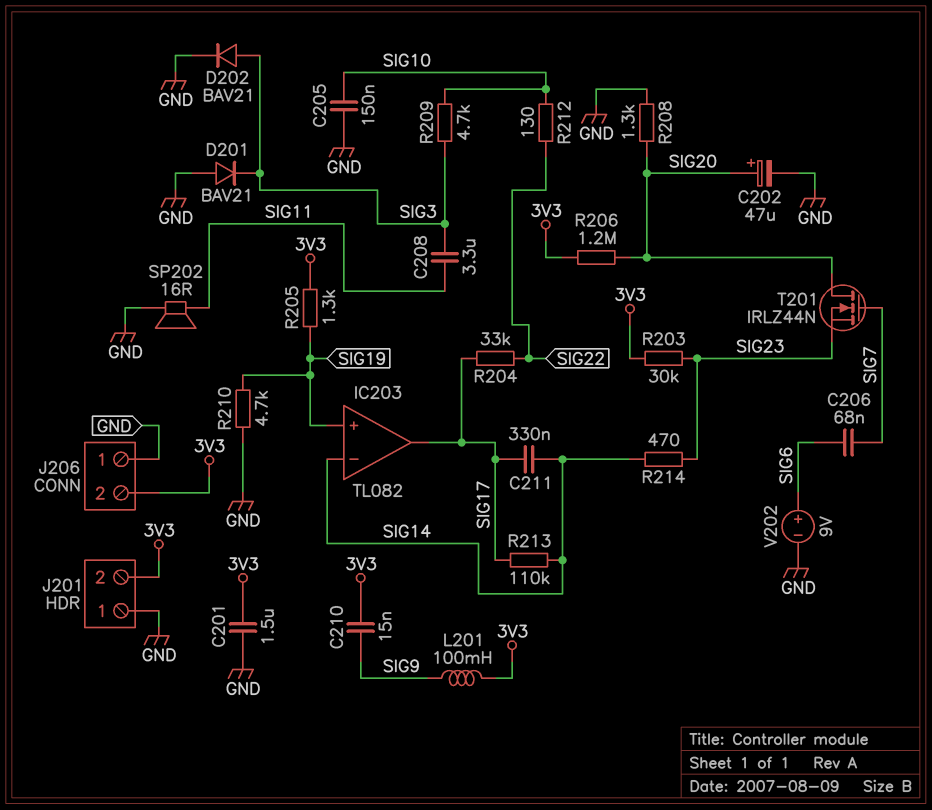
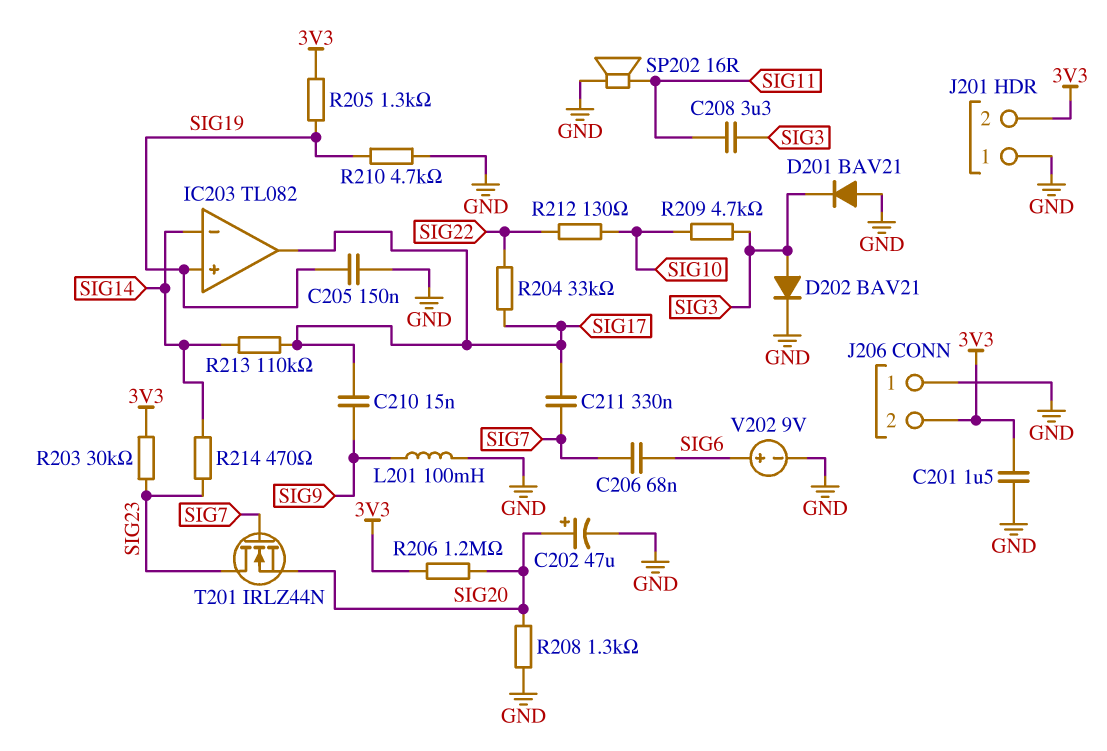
C205: 150nF (GND, SIG10) -> 150nF (GND, SIG19)
C210: 15nF (3V3, SIG9) -> 15nF (SIG9, SIG17)
C211: 330nF (SIG14, SIG17) -> 330nF (SIG7, SIG17)
L201: 100mH (3V3, SIG9) -> 100mH (GND, SIG9)
T201: NMOS IRLZ44N (G SIG7, D SIG20, S SIG23) -> NMOS IRLZ44N (G SIG7, D SIG23, S SIG20)

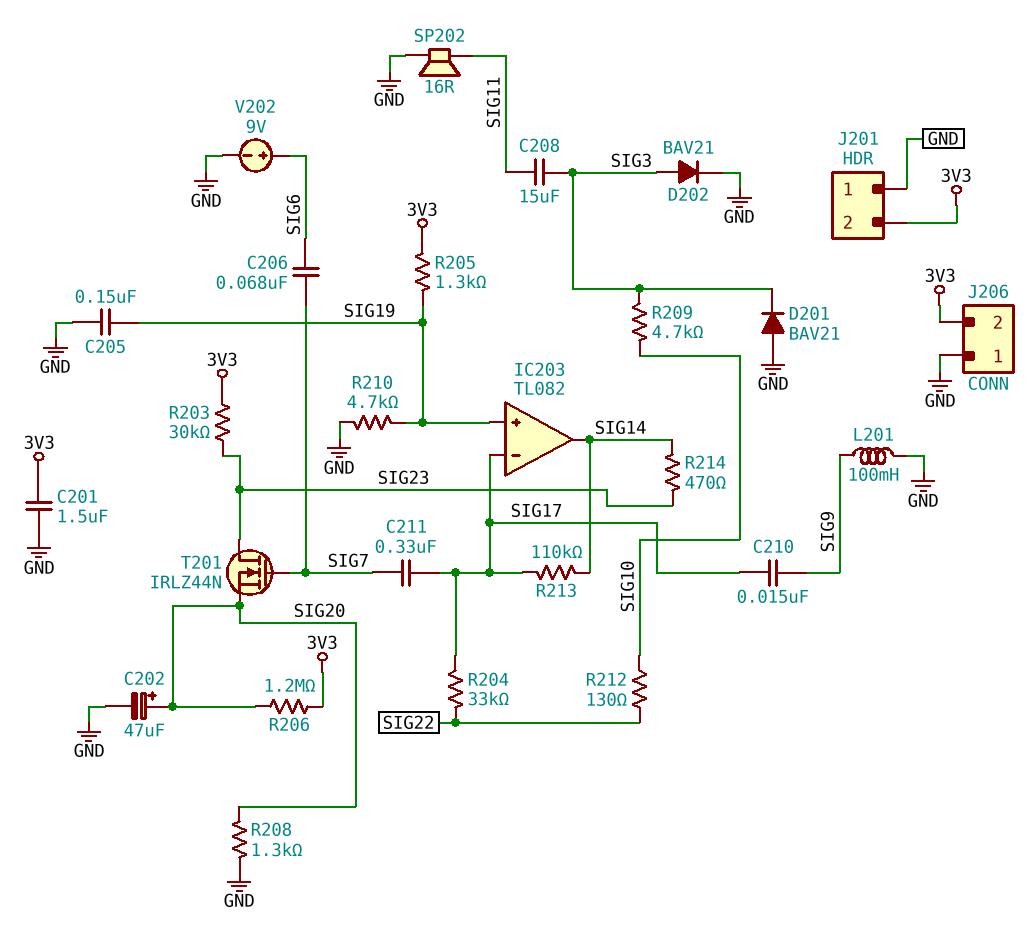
C208: 3.3uF (SIG3, SIG11) -> 15uF (SIG3, SIG11)
IC203 pin in-: SIG14 -> SIG17
IC203 pin out: SIG17 -> SIG14

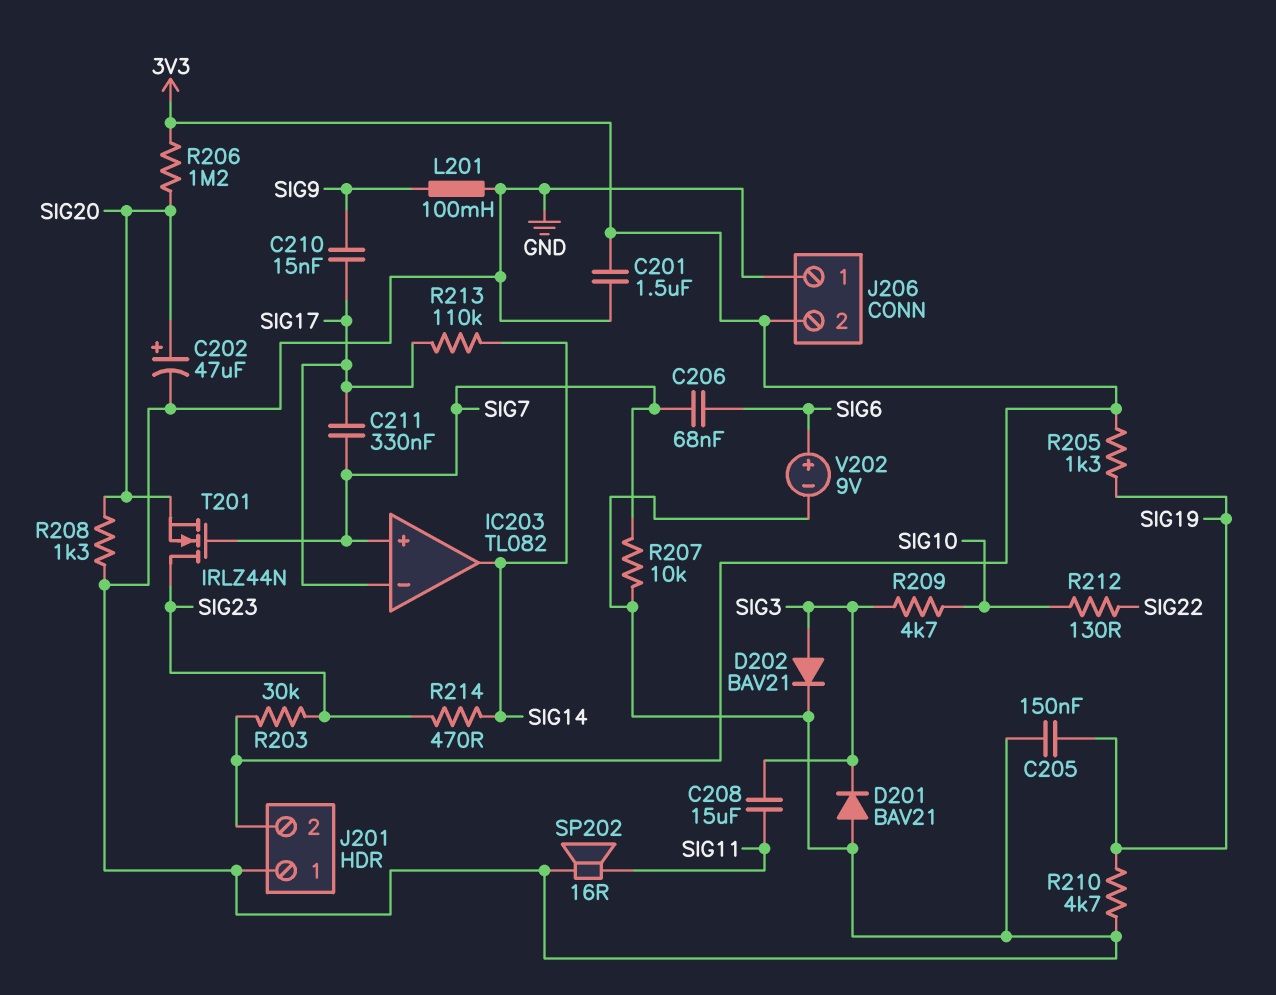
IC203 pin in+: SIG19 -> SIG7
R204: 33k (SIG17, SIG22) -> none
R207: none -> 10k (GND, SIG7)

